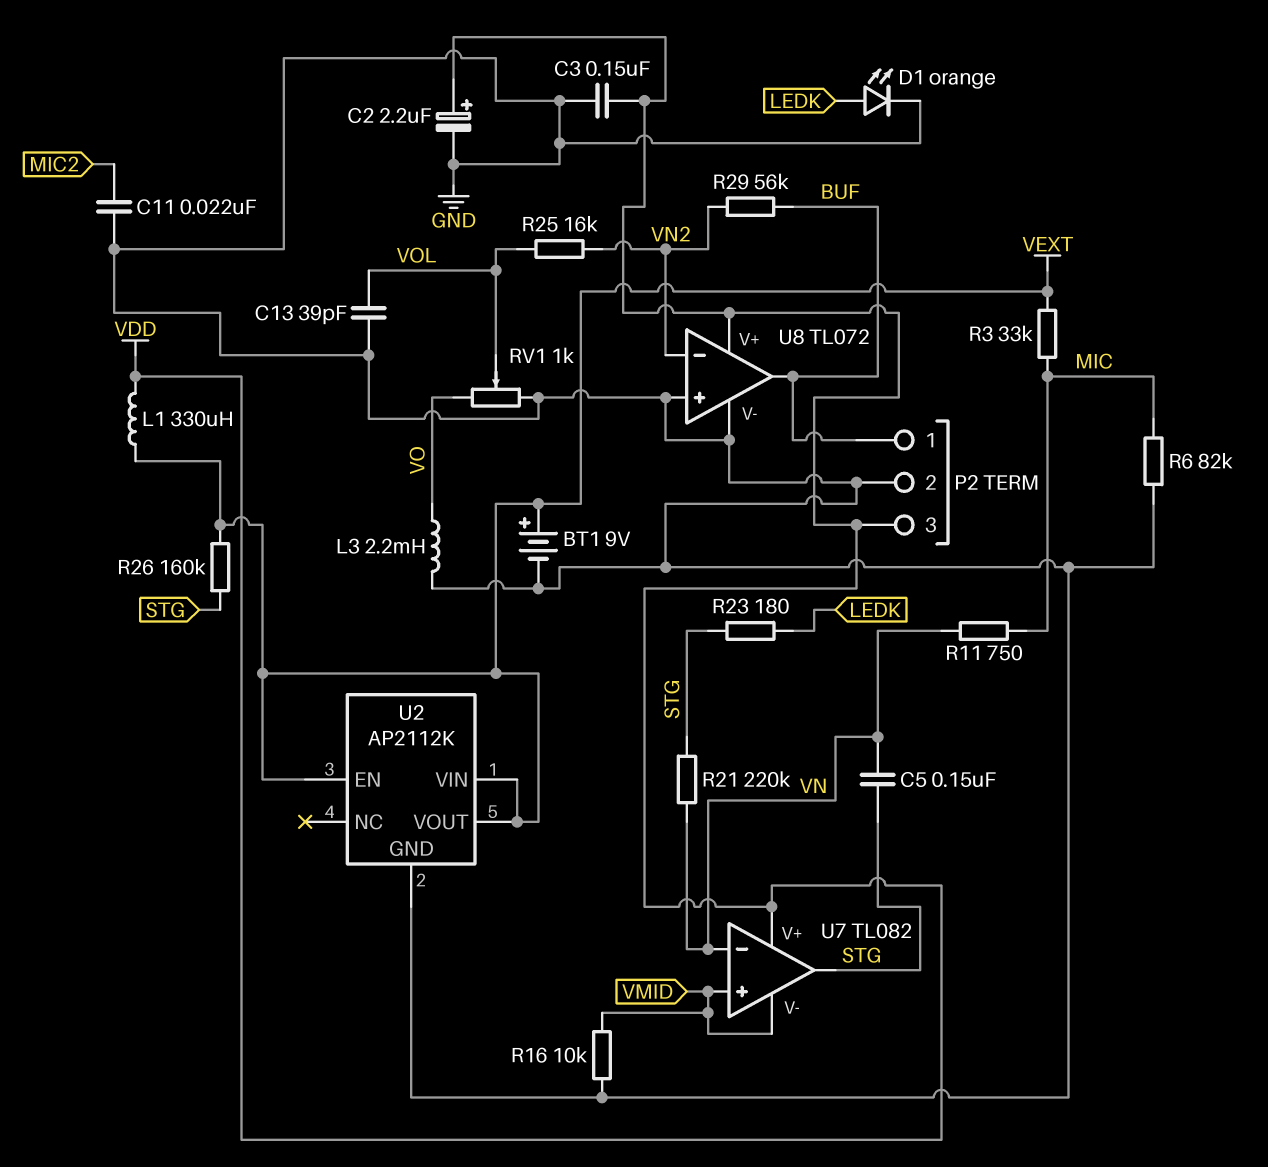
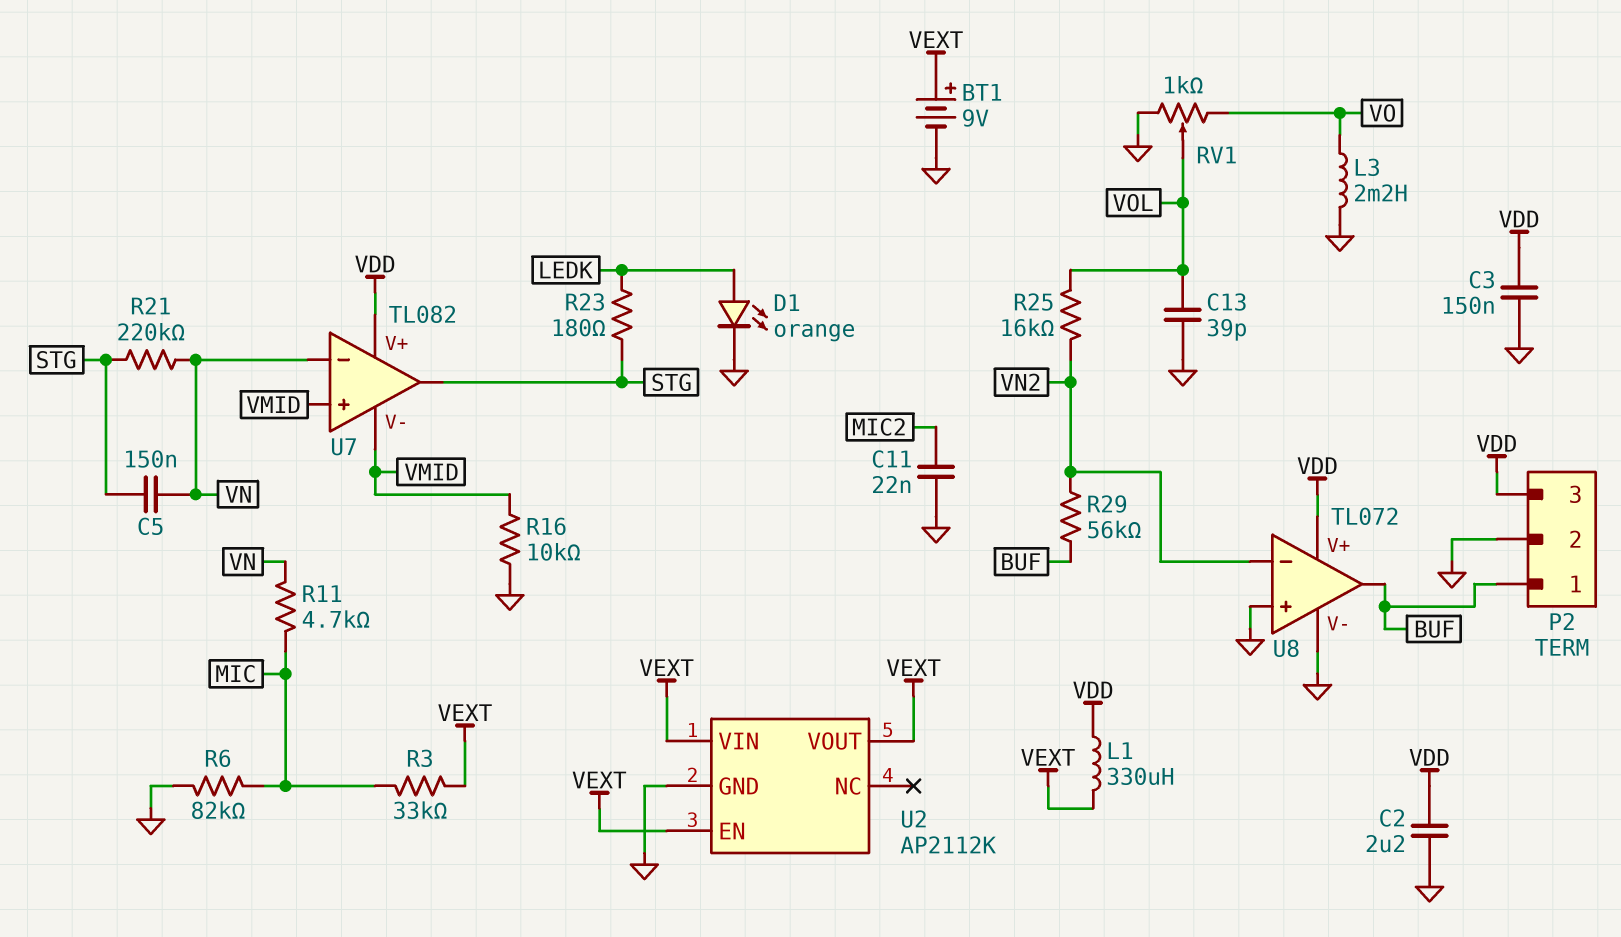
C2: 2.2uF (plus VDD, minus GND) -> 2.2uF (GND, VDD)
R11: 750 (MIC, VN) -> 4.7k (MIC, VN)
R26: 160k (STG, VEXT) -> none

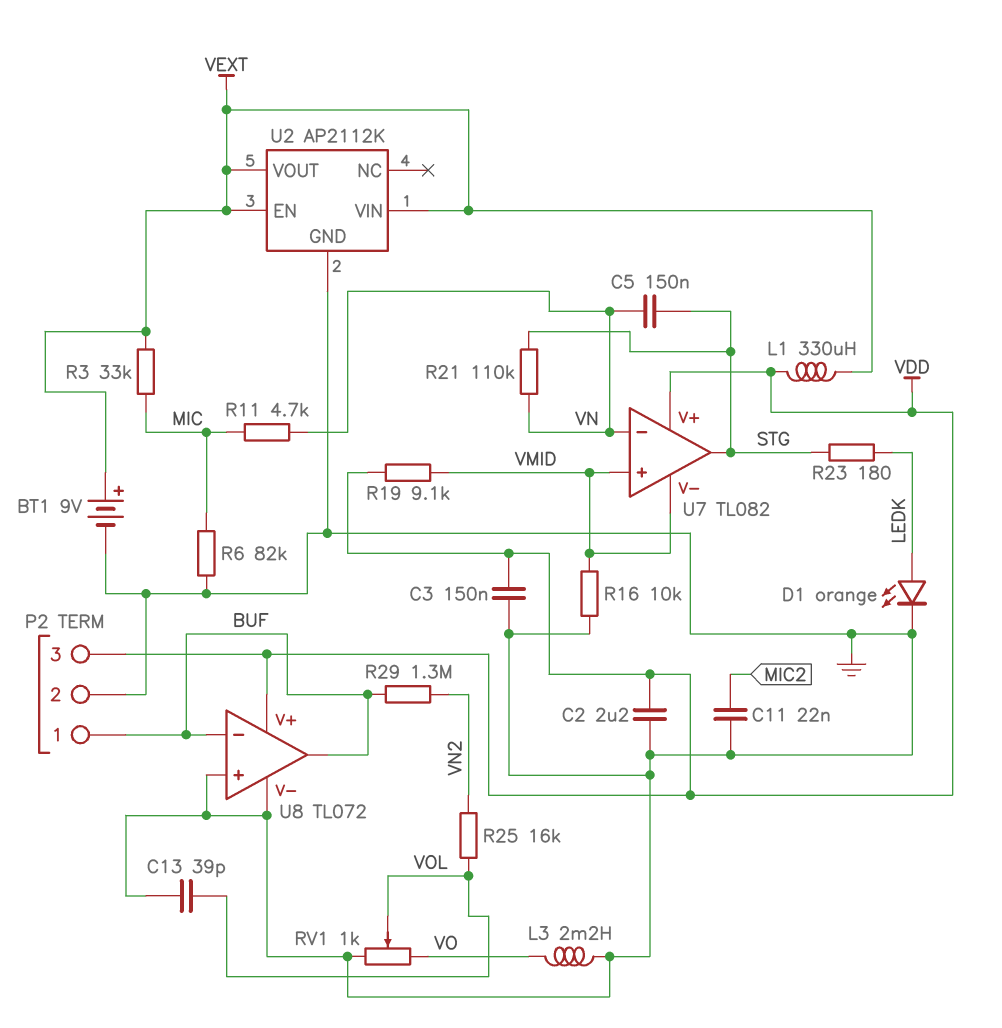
R19: none -> 9.1k (VDD, VMID)
R21: 220k (STG, VN) -> 110k (STG, VN)
R29: 56k (BUF, VN2) -> 1.3M (BUF, VN2)
U8 pin in-: VN2 -> BUF

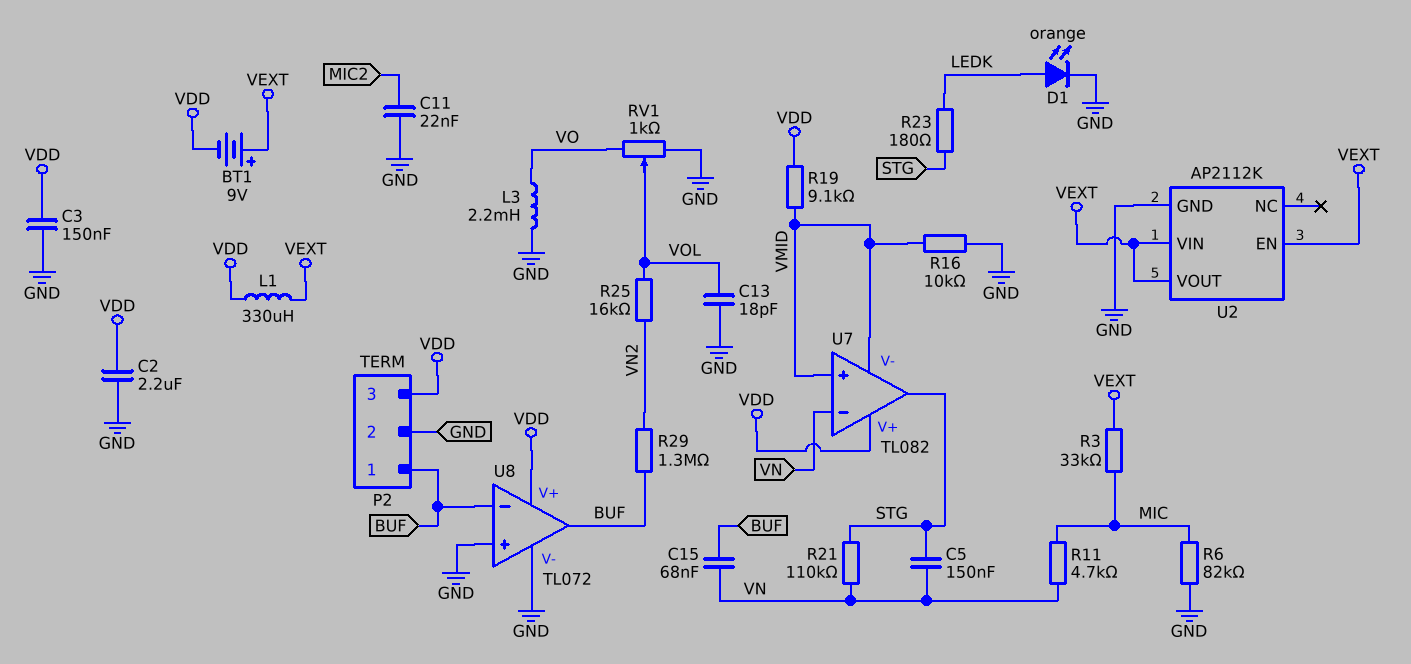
BT1: 9V (plus VEXT, minus GND) -> 9V (plus VEXT, minus VDD)
C13: 39pF (GND, VOL) -> 18pF (GND, VOL)
C15: none -> 68nF (BUF, VN)

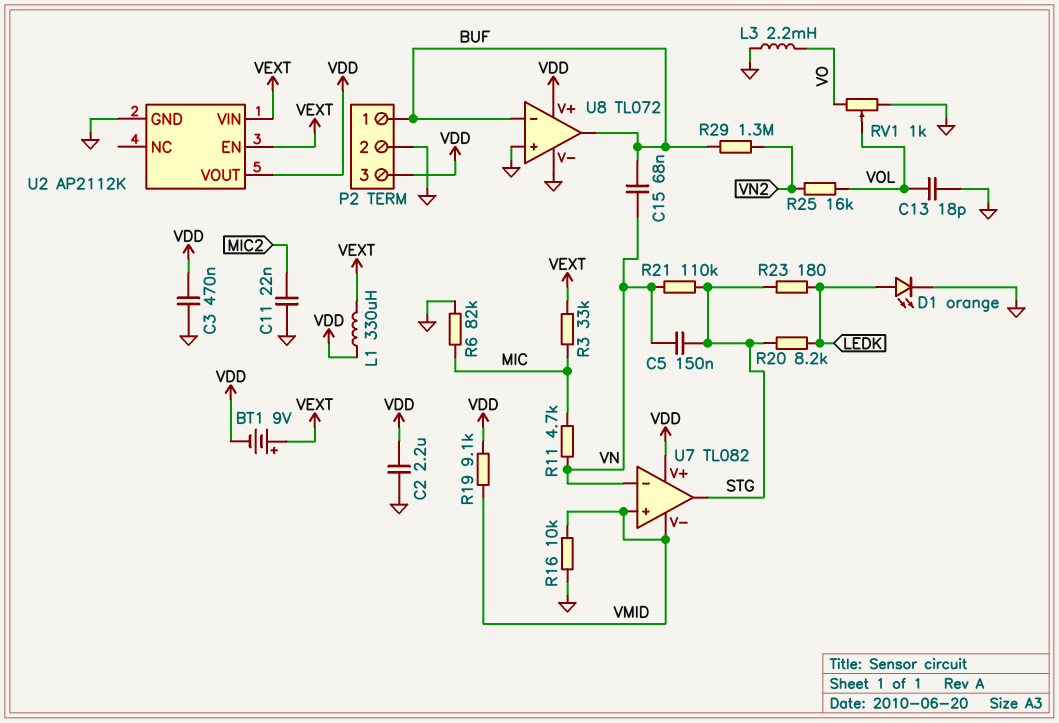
C3: 150nF (GND, VDD) -> 470nF (GND, VDD)
R20: none -> 8.2k (LEDK, STG)
U2 pin VOUT: VEXT -> VDD

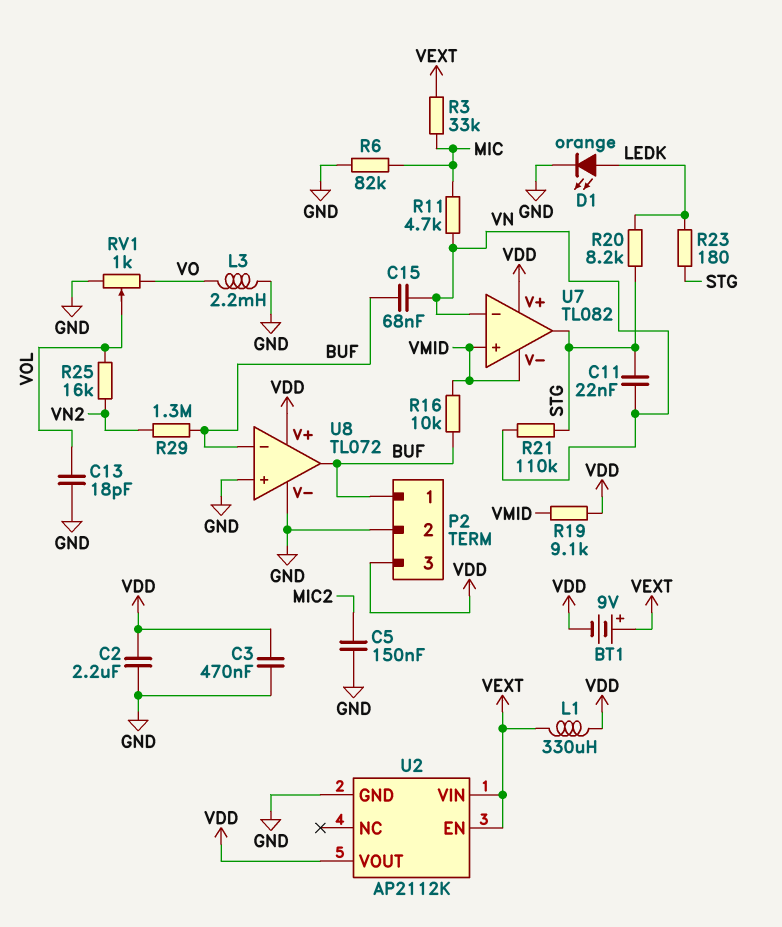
C5: 150nF (STG, VN) -> 150nF (GND, MIC2)
C11: 22nF (GND, MIC2) -> 22nF (STG, VN)
R16: 10k (GND, VMID) -> 10k (BUF, VMID)

